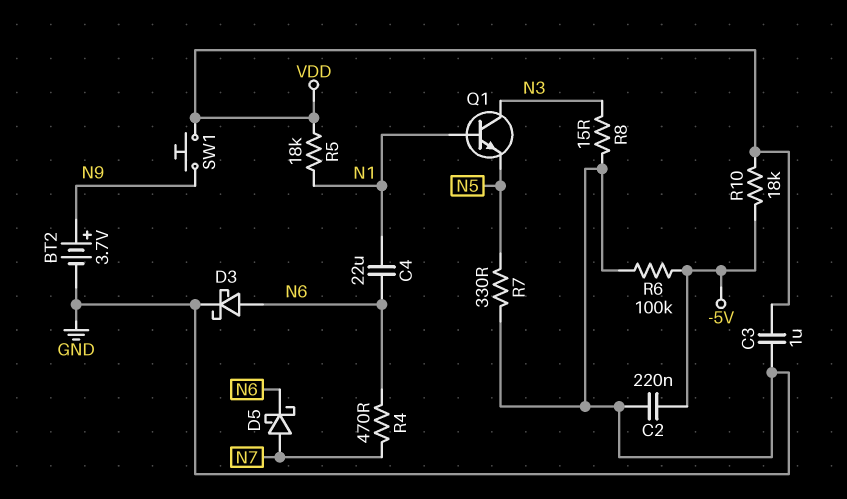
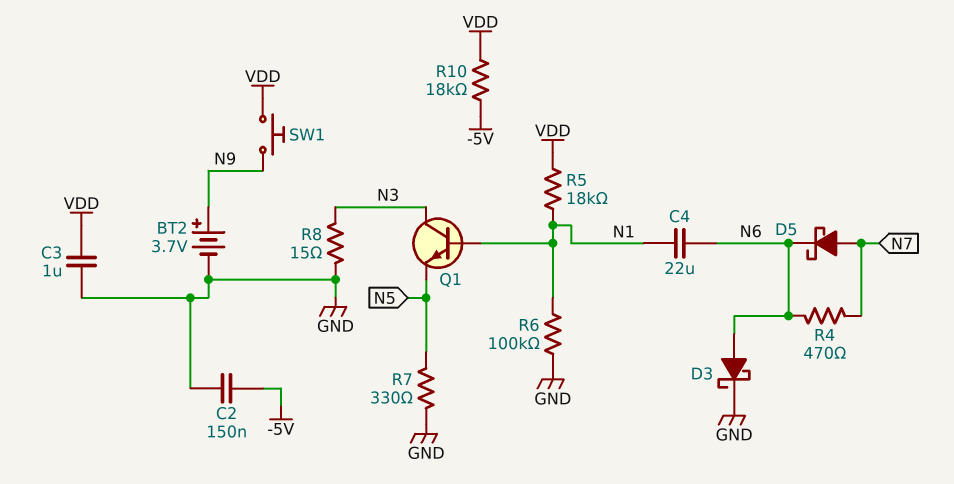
C2: 220nF (-5V, GND) -> 150nF (-5V, GND)
R6: 100k (-5V, GND) -> 100k (GND, N1)

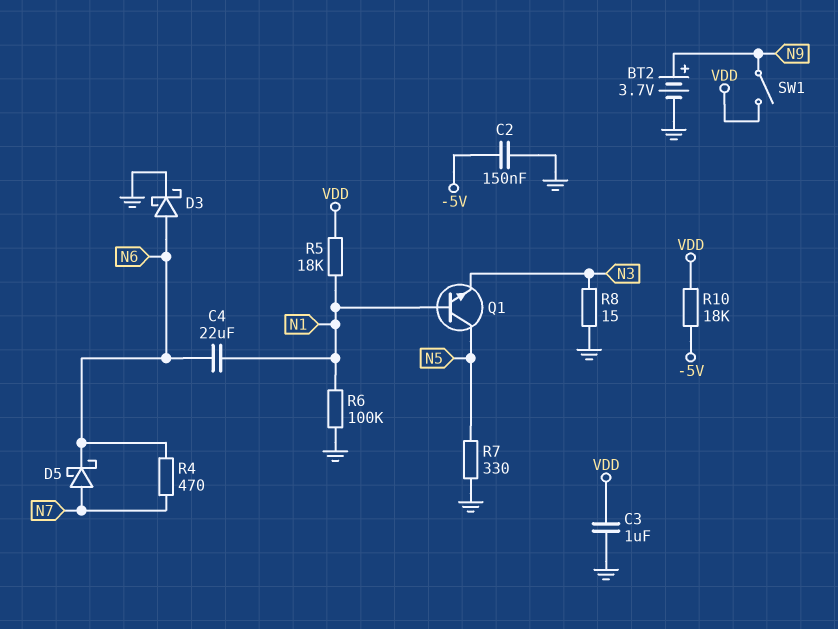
Q1: NPN (B N1, C N3, E N5) -> NPN (B N1, C N5, E N3)
SW1: button (N9, VDD) -> switch (N9, VDD)

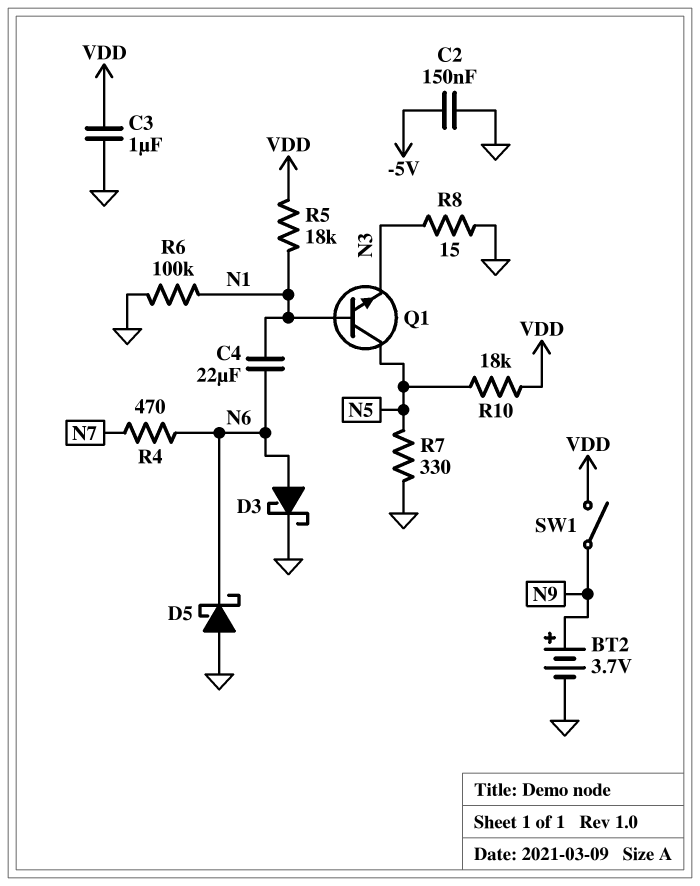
D5: schottky (A N7, K N6) -> schottky (A GND, K N6)
R10: 18k (-5V, VDD) -> 18k (N5, VDD)

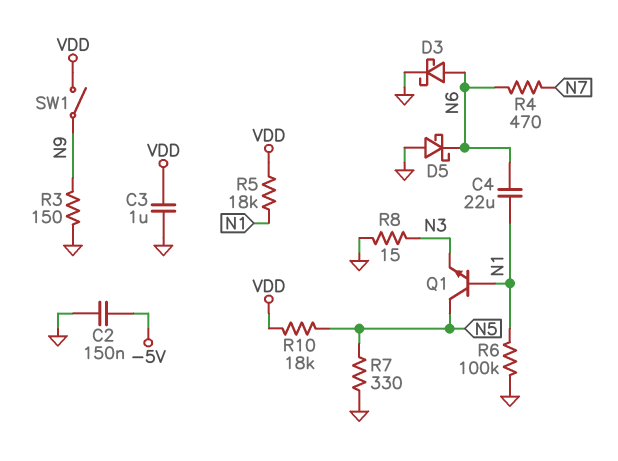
BT2: 3.7V (plus N9, minus GND) -> none
R3: none -> 150 (GND, N9)

